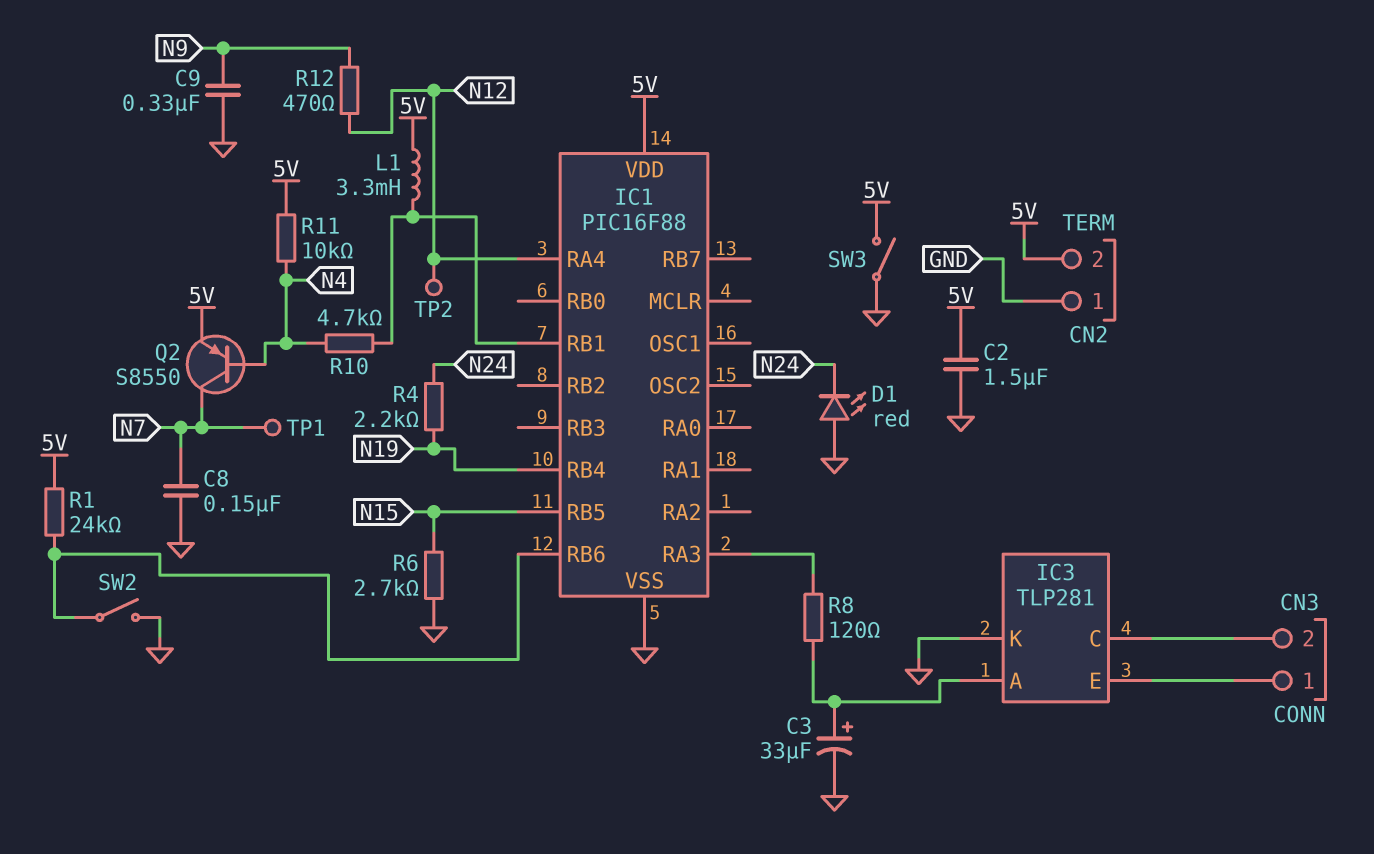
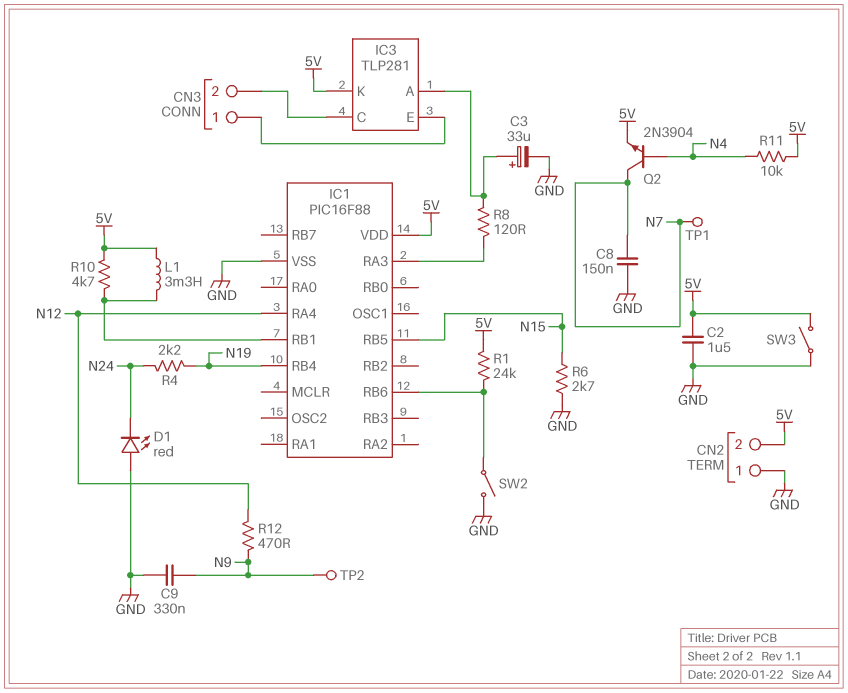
IC3 pin K: GND -> 5V
Q2: PNP S8550 (B N4, C N7, E 5V) -> NPN 2N3904 (B N4, C N7, E 5V)
R10: 4.7k (IC1/RB1, N4) -> 4.7k (5V, IC1/RB1)
TP2: test point (N12) -> test point (N9)

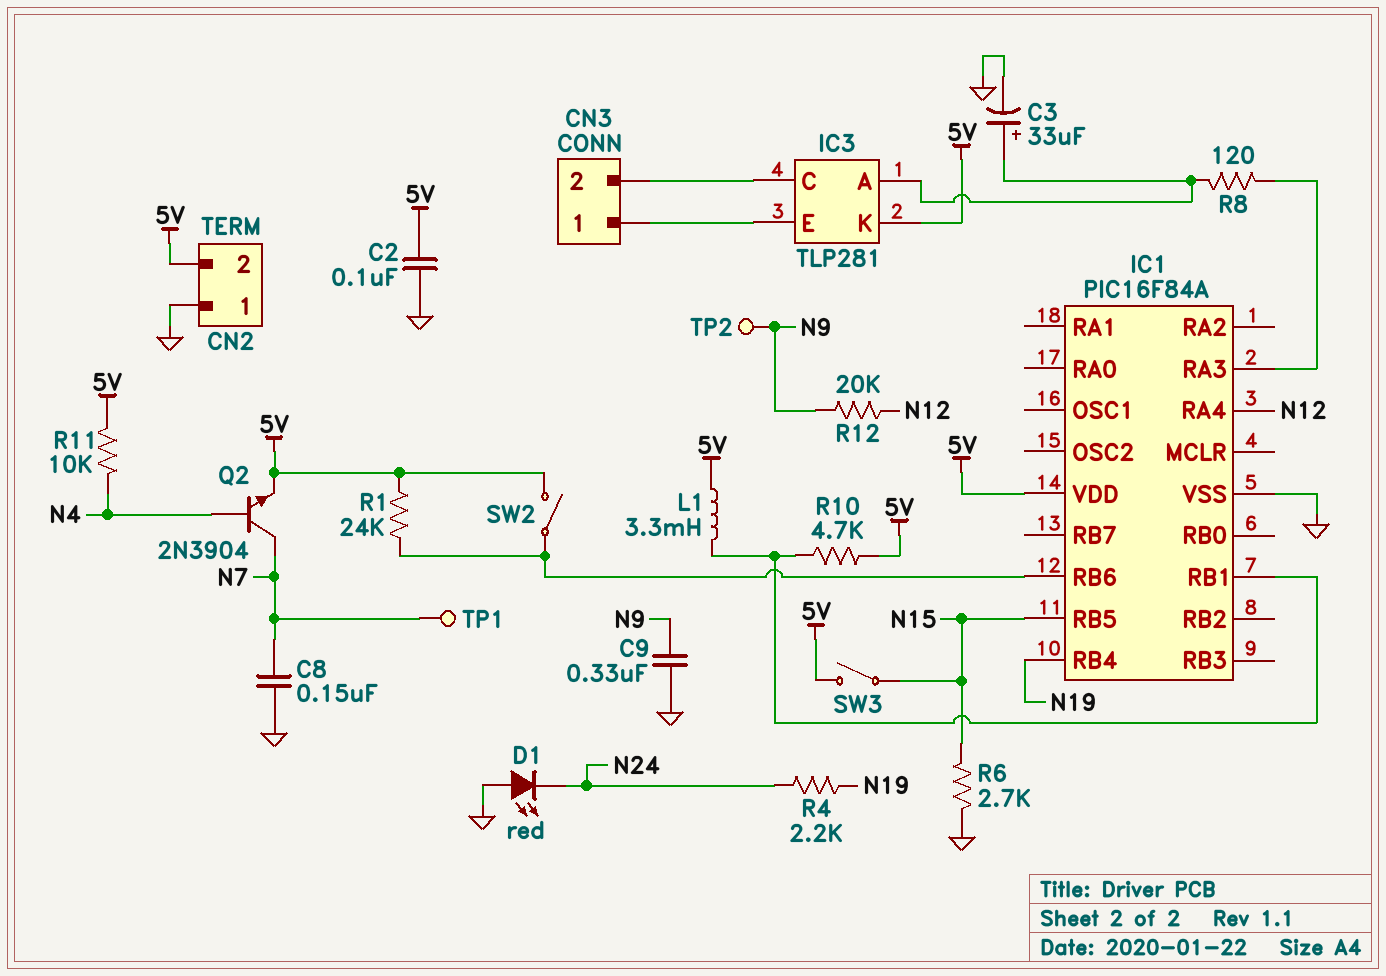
C2: 1.5uF (5V, GND) -> 100nF (5V, GND)
IC1: PIC16F88 -> PIC16F84A
R12: 470 (N9, N12) -> 20k (N9, N12)
SW2: switch (GND, IC1/RB6) -> switch (5V, IC1/RB6)
SW3: switch (5V, GND) -> switch (5V, N15)

